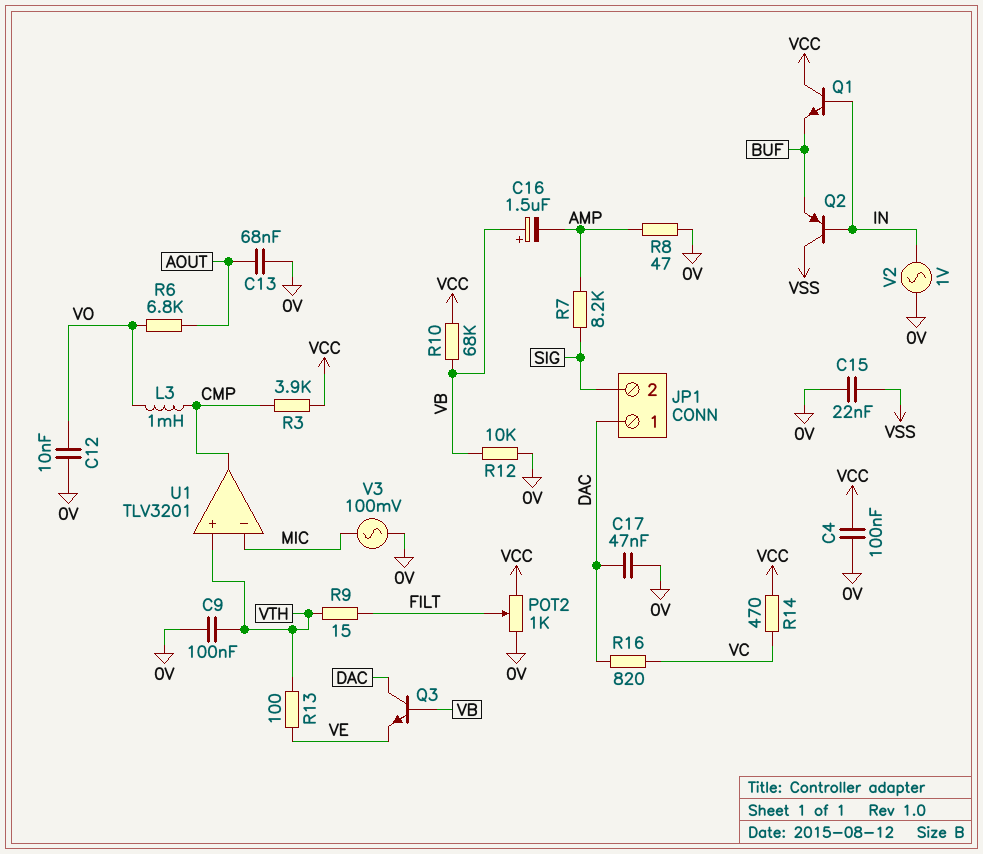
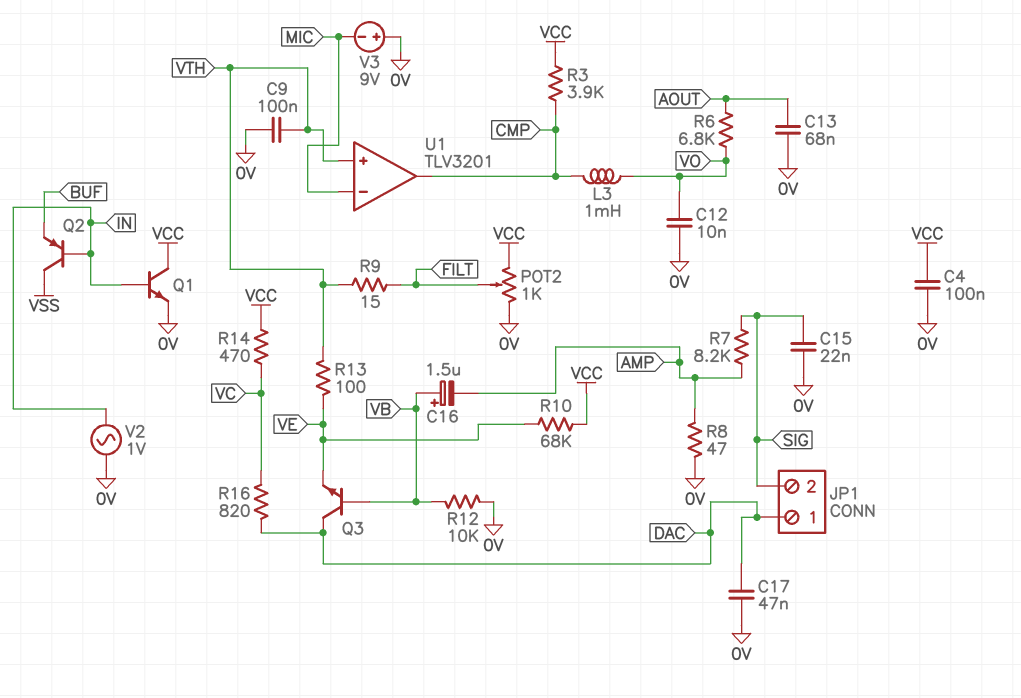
C15: 22nF (0V, VSS) -> 22nF (0V, SIG)
Q1: NPN (B IN, C VCC, E BUF) -> NPN (B IN, C VCC, E 0V)
R10: 68k (VB, VCC) -> 68k (VCC, VE)
V3: AC 100mV (0V, MIC) -> 9V (plus 0V, minus MIC)

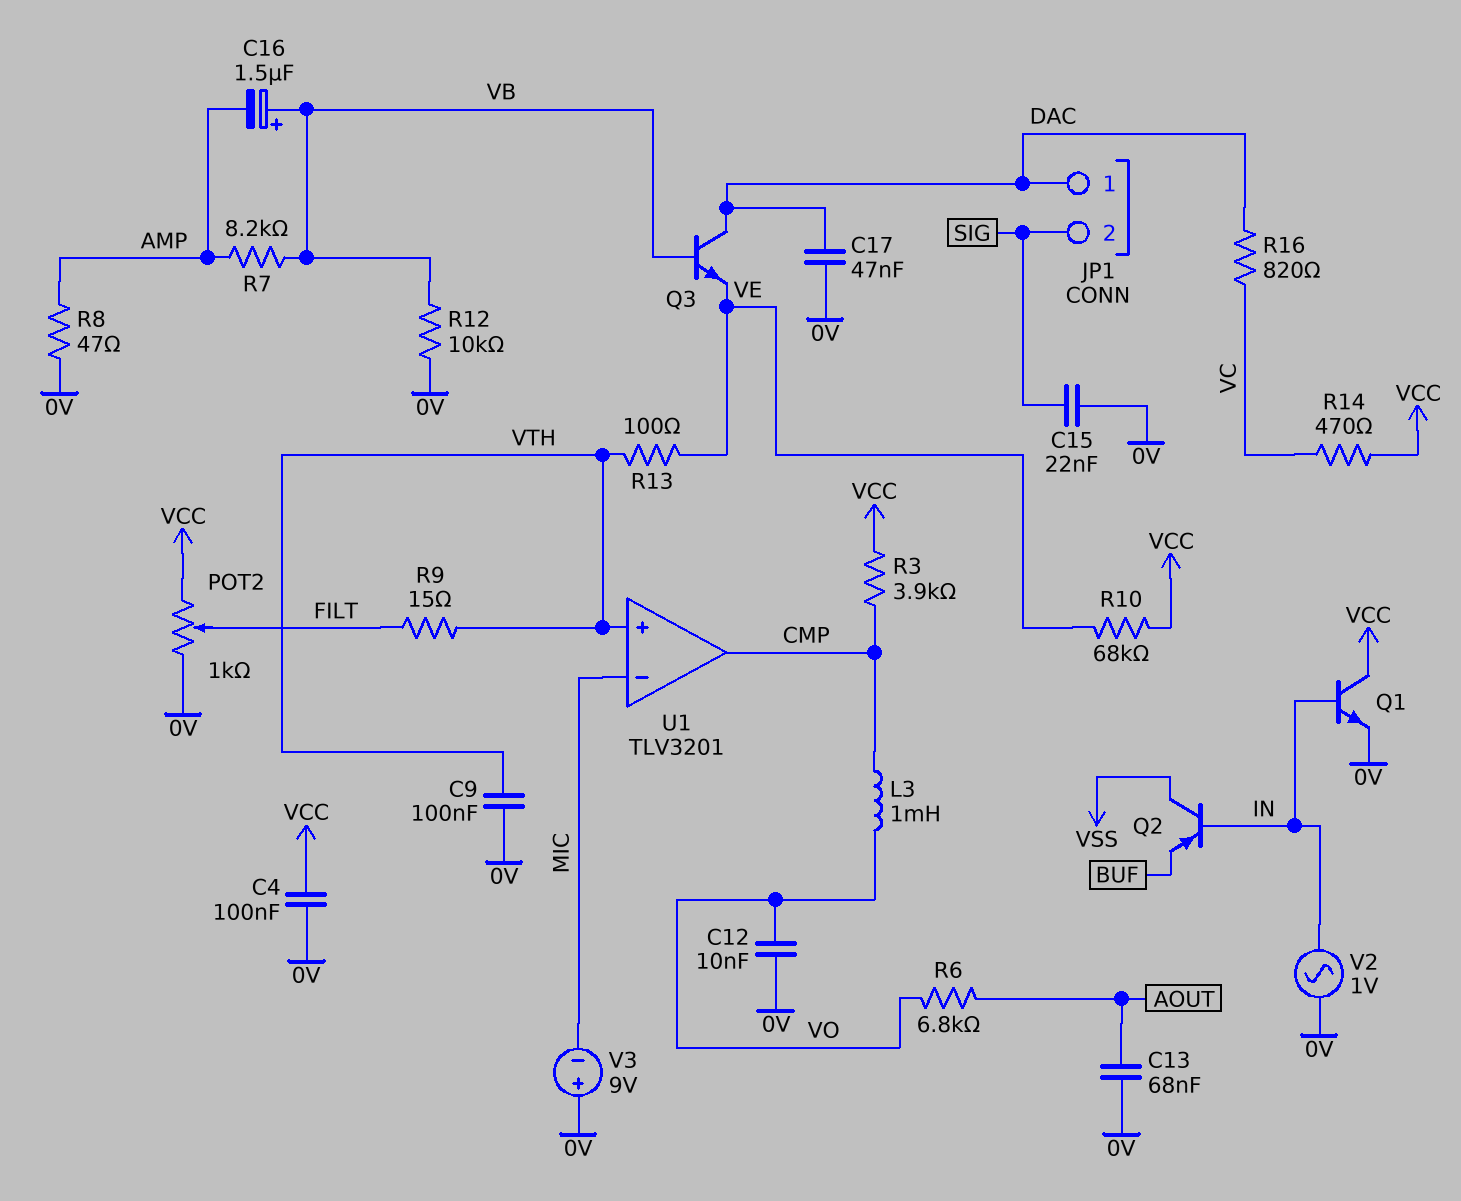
R7: 8.2k (AMP, SIG) -> 8.2k (AMP, VB)

